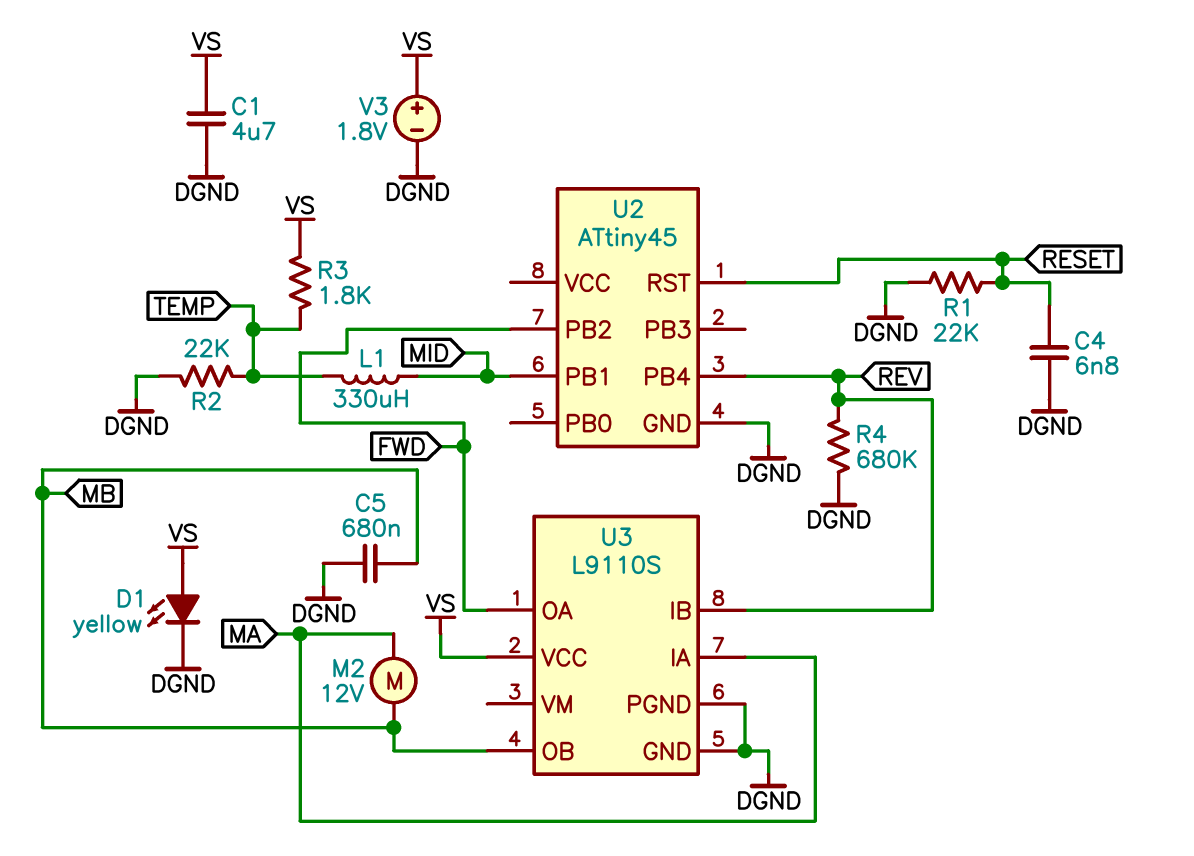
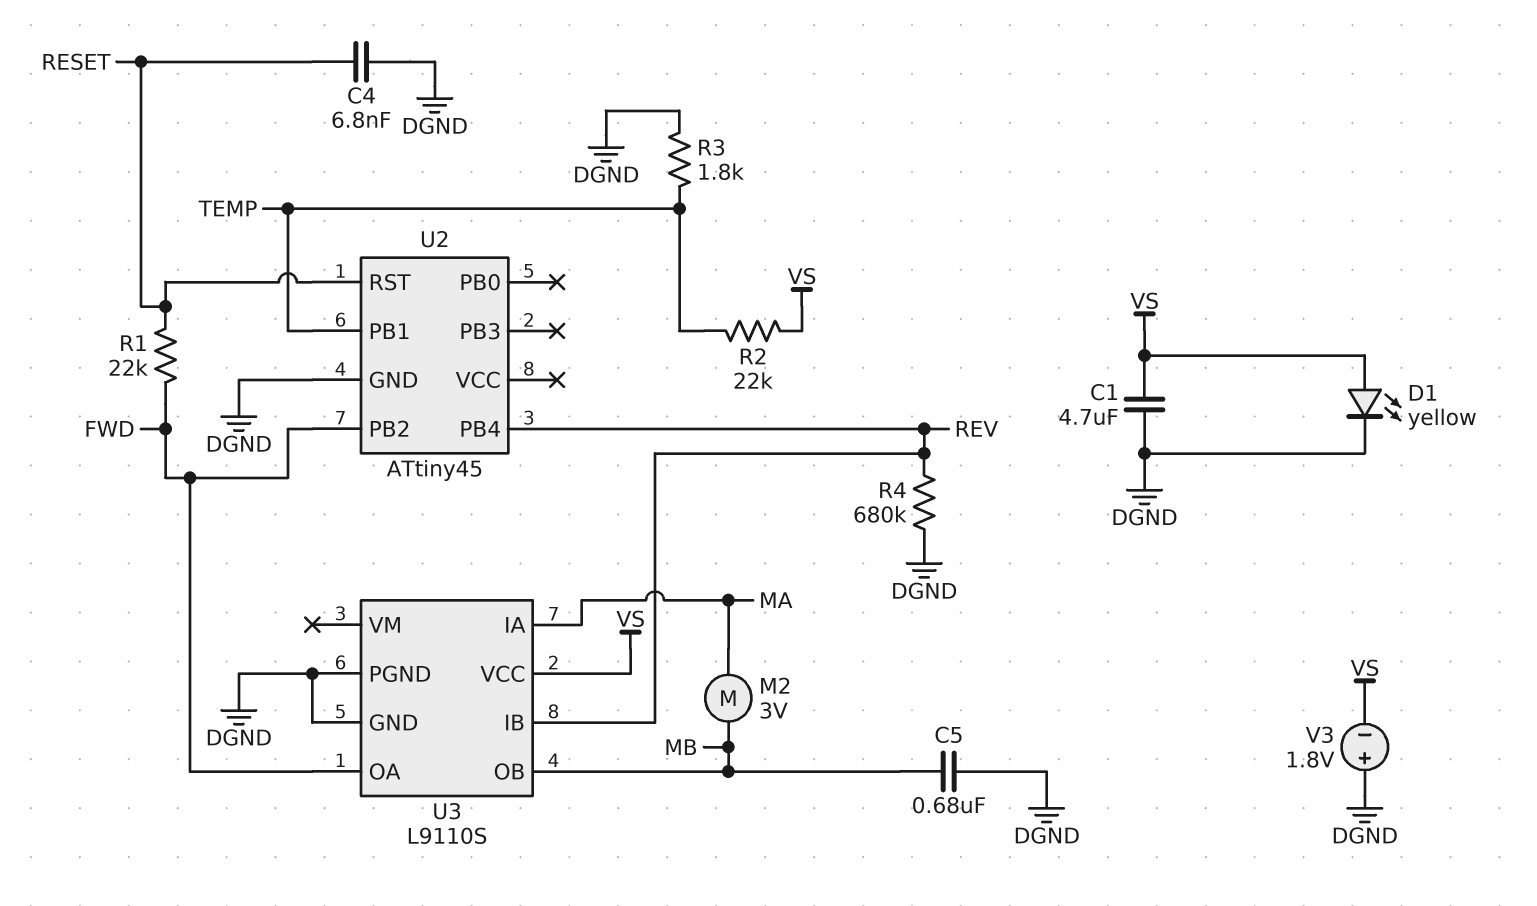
L1: 330uH (MID, TEMP) -> none
M2: motor 12V (MA, MB) -> motor 3V (MA, MB)
R1: 22k (DGND, RESET) -> 22k (FWD, RESET)
R2: 22k (DGND, TEMP) -> 22k (TEMP, VS)
R3: 1.8k (TEMP, VS) -> 1.8k (DGND, TEMP)
U2 pin PB1: MID -> TEMP
V3: 1.8V (plus VS, minus DGND) -> 1.8V (plus DGND, minus VS)

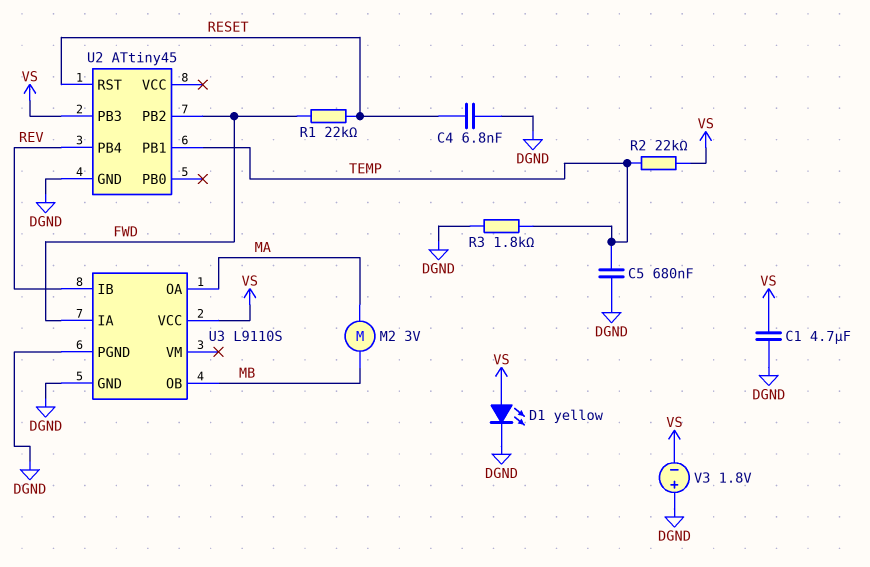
C5: 680nF (DGND, MB) -> 680nF (DGND, TEMP)
R4: 680k (DGND, REV) -> none
U2 pin PB3: none -> VS
U3 pin IA: MA -> FWD
U3 pin OA: FWD -> MA

